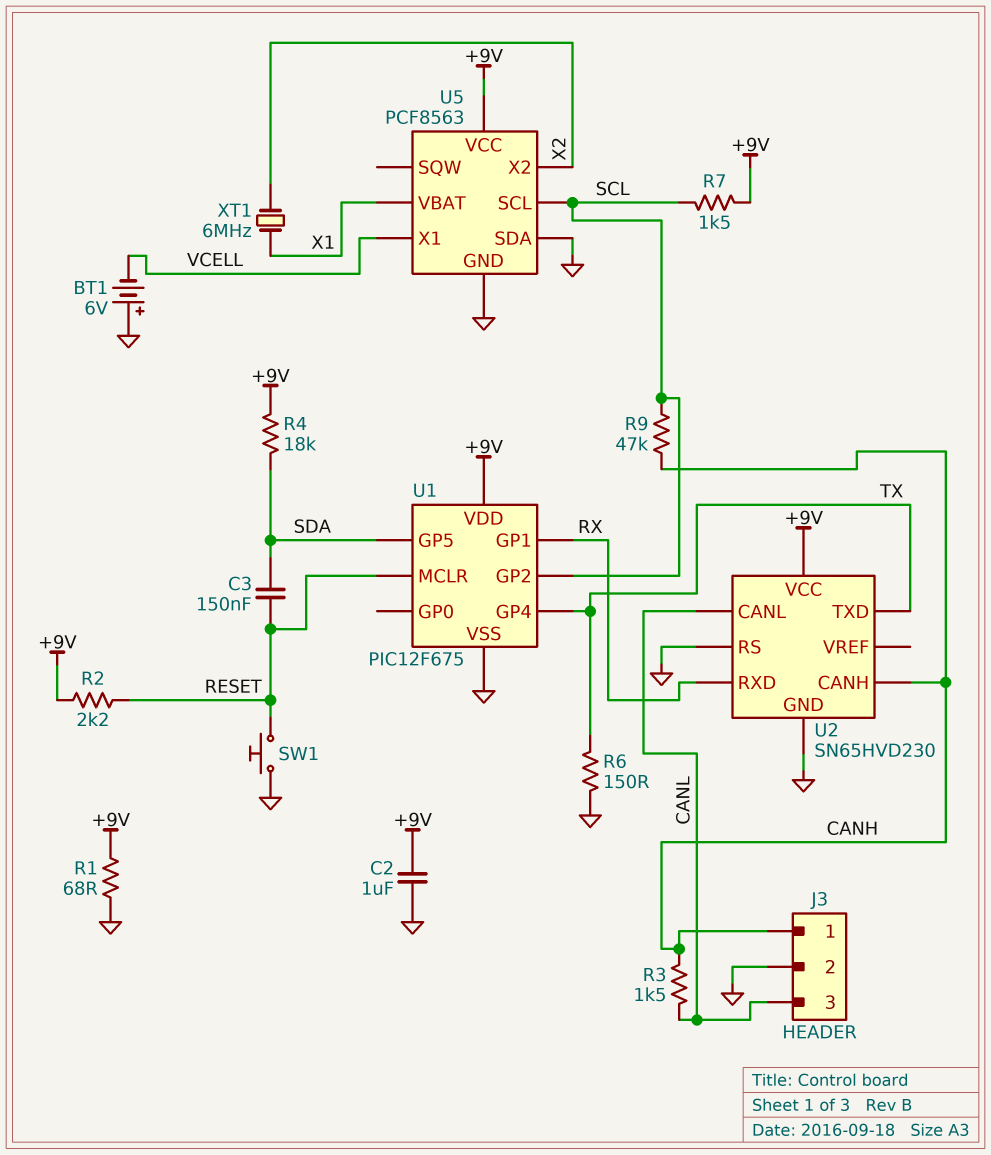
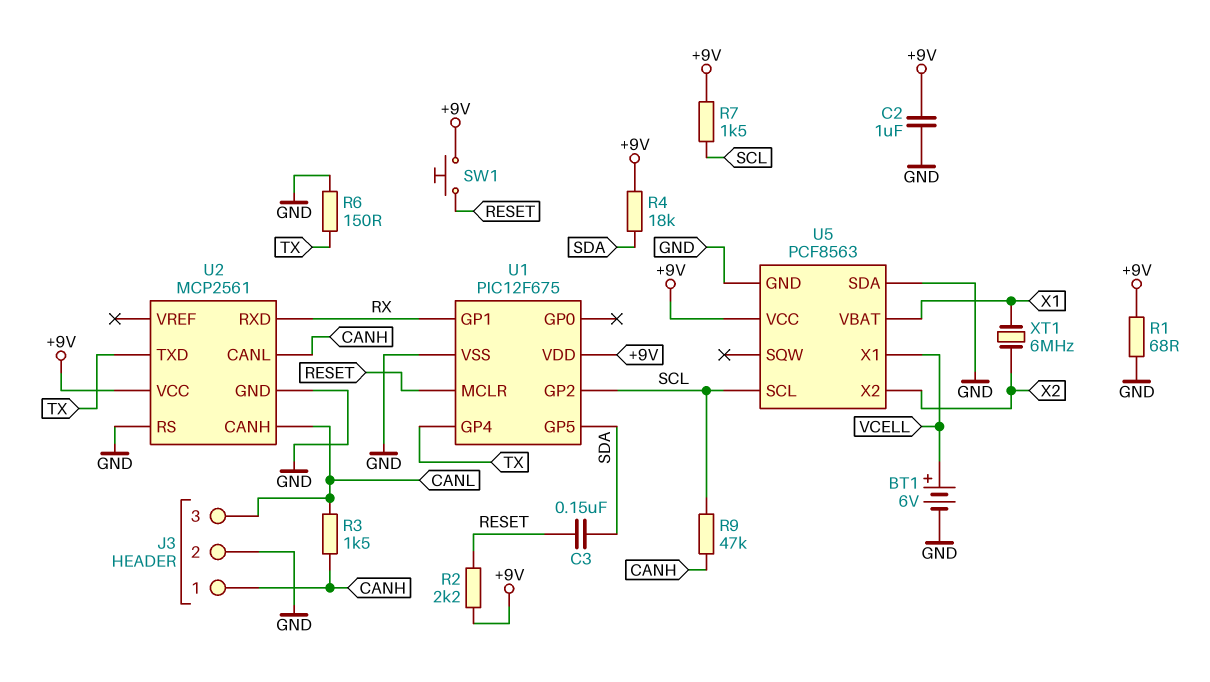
BT1: 6V (plus GND, minus VCELL) -> 6V (plus VCELL, minus GND)
SW1: button (GND, RESET) -> button (+9V, RESET)
U2: SN65HVD230 -> MCP2561
U2 pin CANH: CANH -> CANL
U2 pin CANL: CANL -> CANH

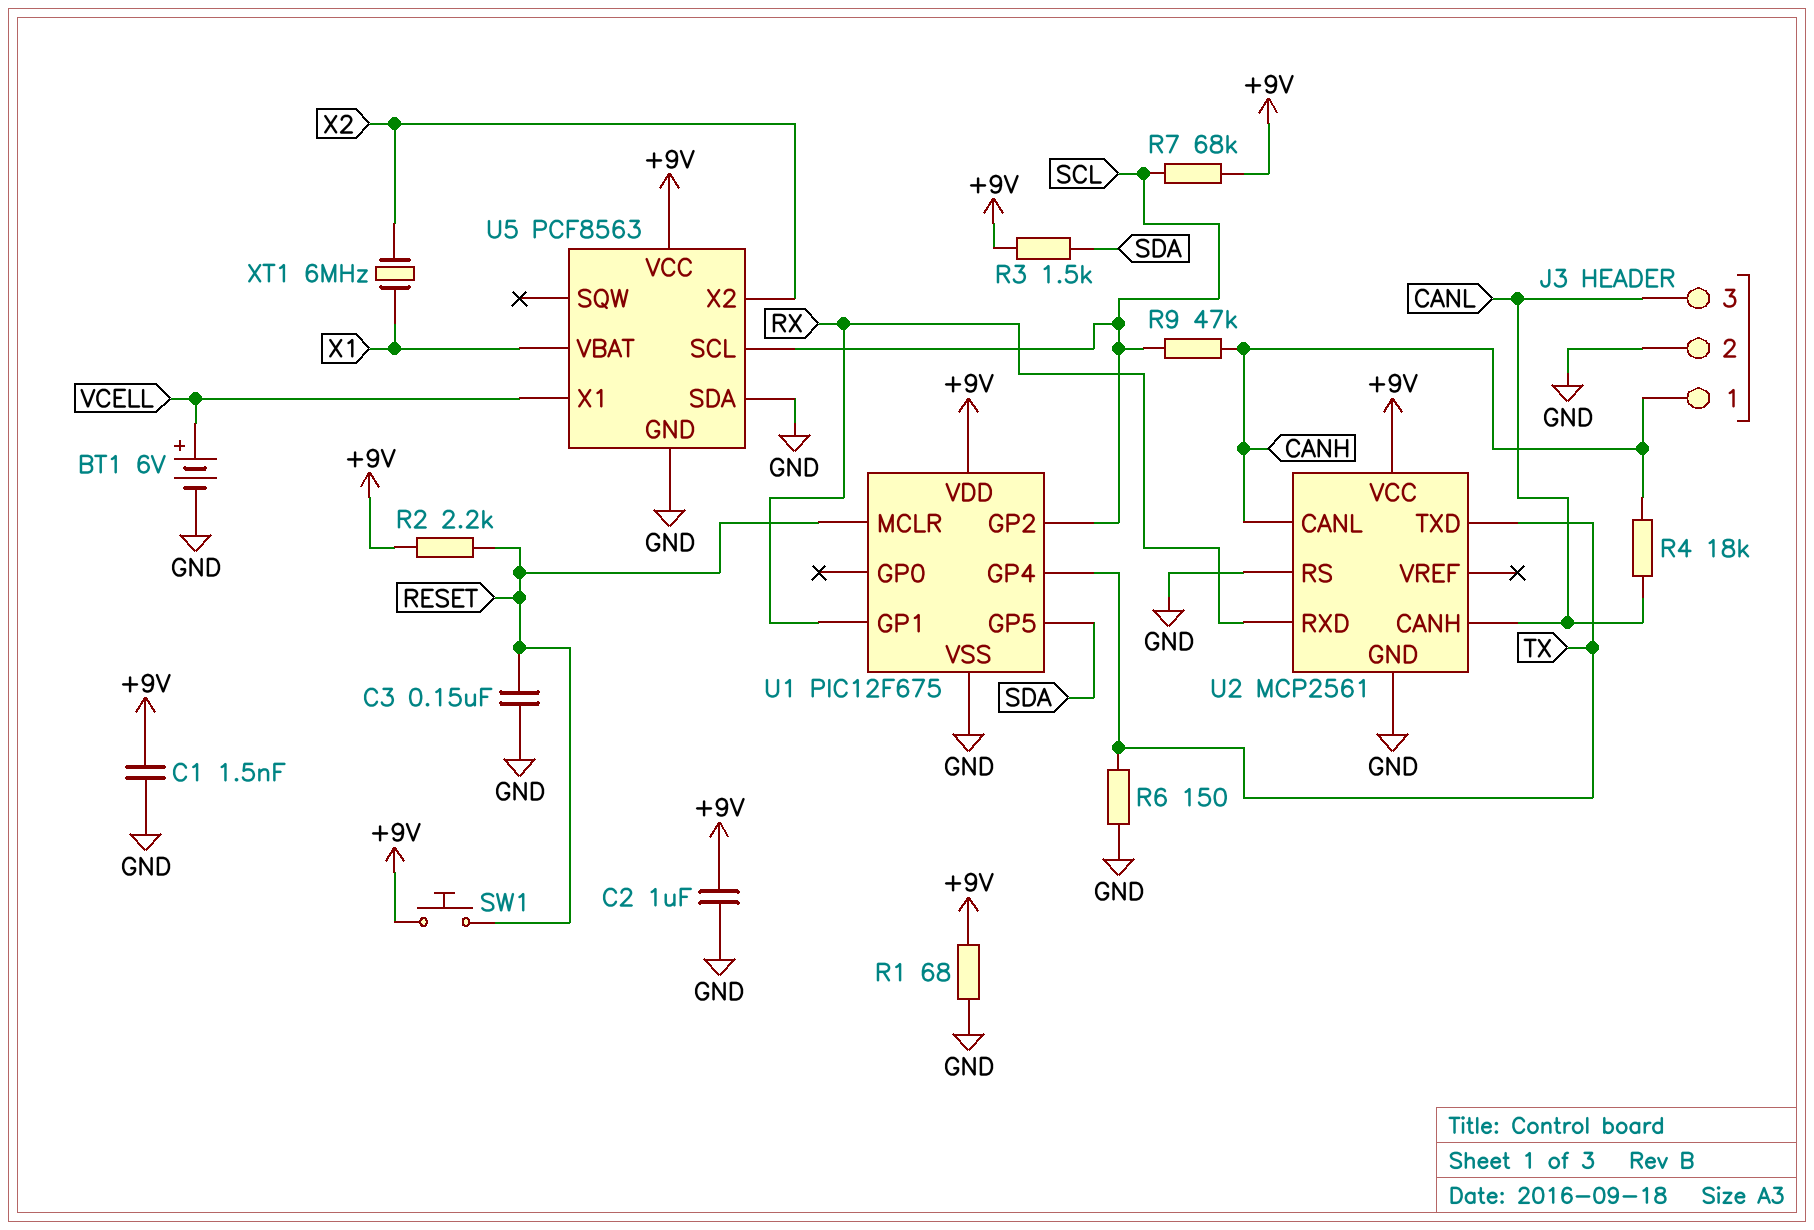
C1: none -> 1.5nF (+9V, GND)
C3: 150nF (RESET, SDA) -> 150nF (GND, RESET)
R3: 1.5k (CANH, CANL) -> 1.5k (+9V, SDA)
R4: 18k (+9V, SDA) -> 18k (CANH, CANL)
R7: 1.5k (+9V, SCL) -> 68k (+9V, SCL)

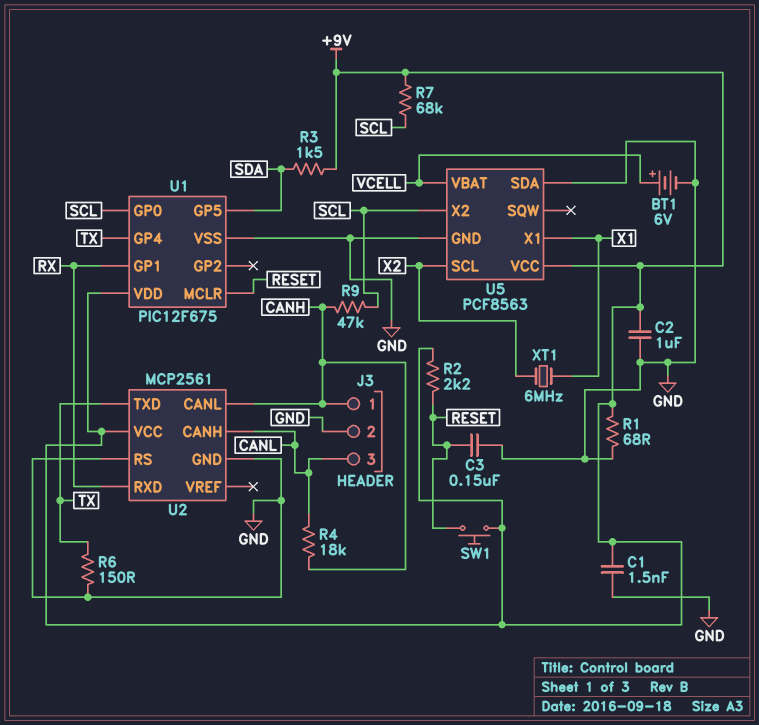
U1 pin GP0: none -> SCL
U1 pin GP2: SCL -> none
U5 pin SCL: SCL -> X2
U5 pin VBAT: X1 -> VCELL
U5 pin X1: VCELL -> X1
U5 pin X2: X2 -> SCL

